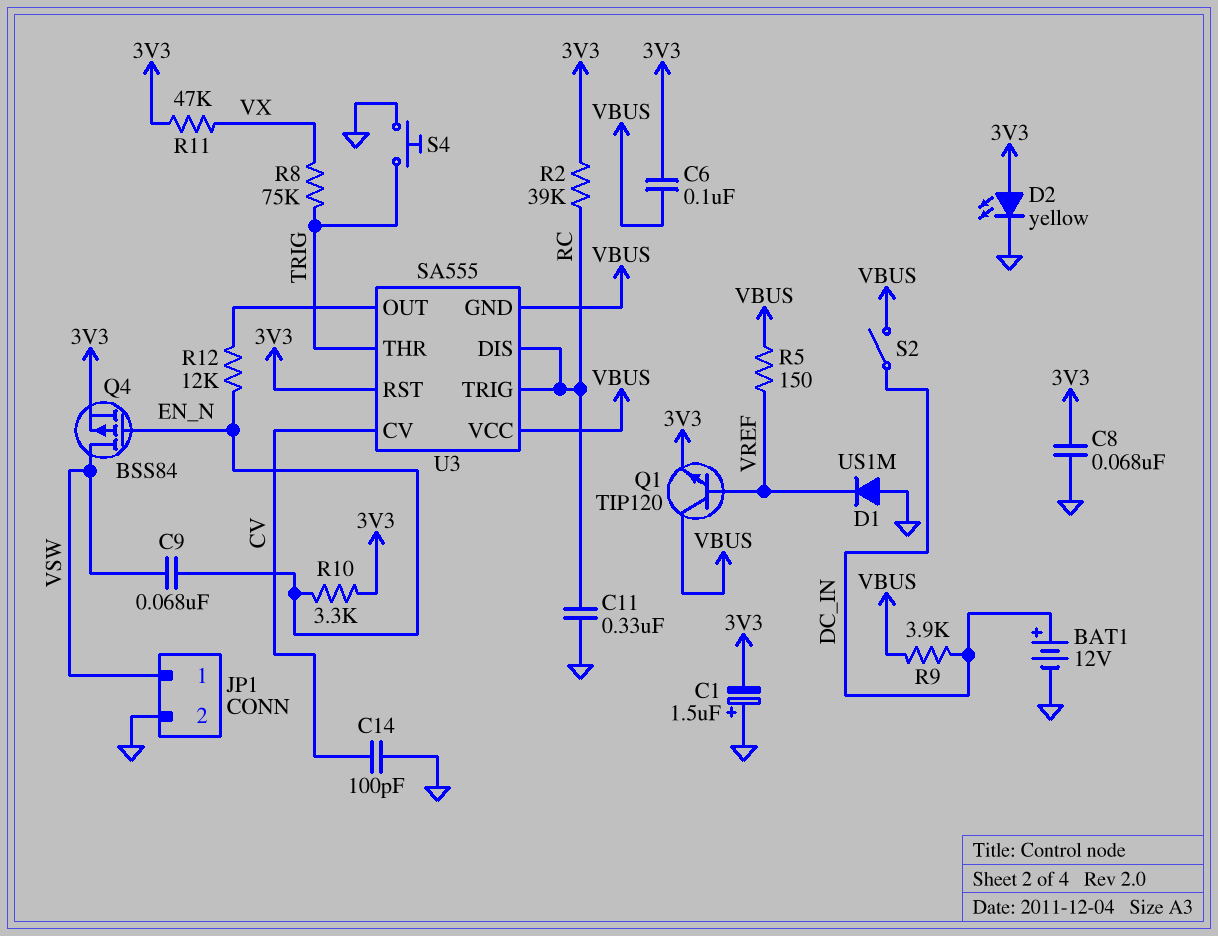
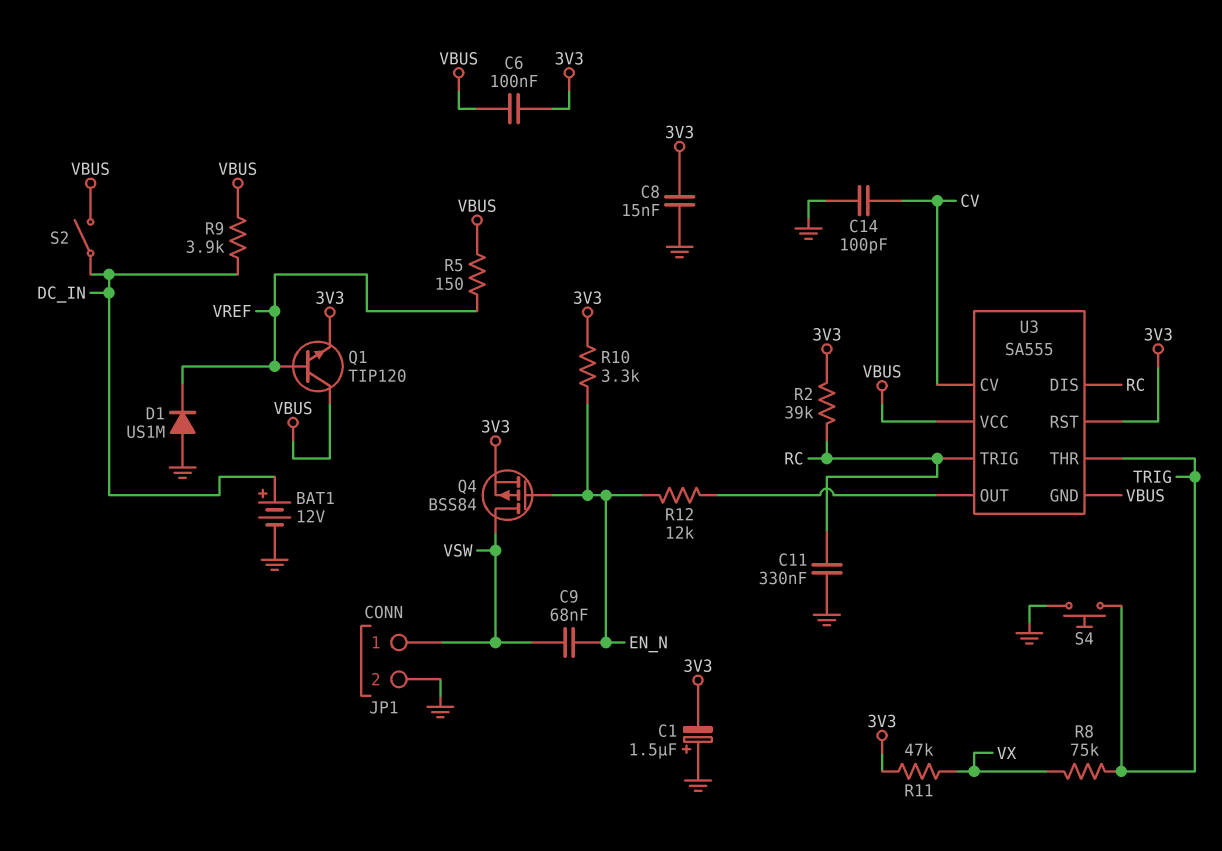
C8: 68nF (3V3, GND) -> 15nF (3V3, GND)
D2: LED yellow (A 3V3, K GND) -> none

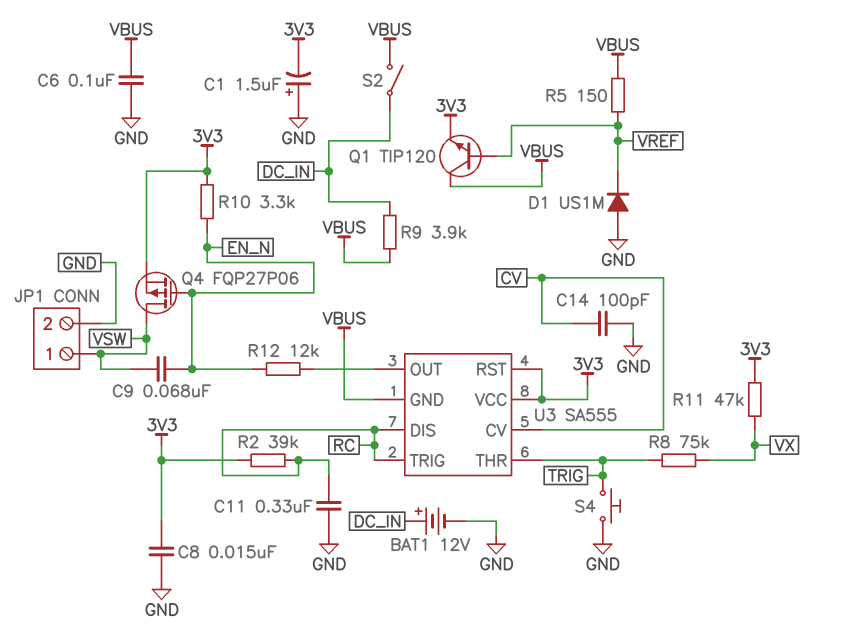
C6: 100nF (3V3, VBUS) -> 100nF (GND, VBUS)
Q4: PMOS BSS84 (G EN_N, D VSW, S 3V3) -> PMOS FQP27P06 (G EN_N, D VSW, S 3V3)
U3 pin VCC: VBUS -> 3V3

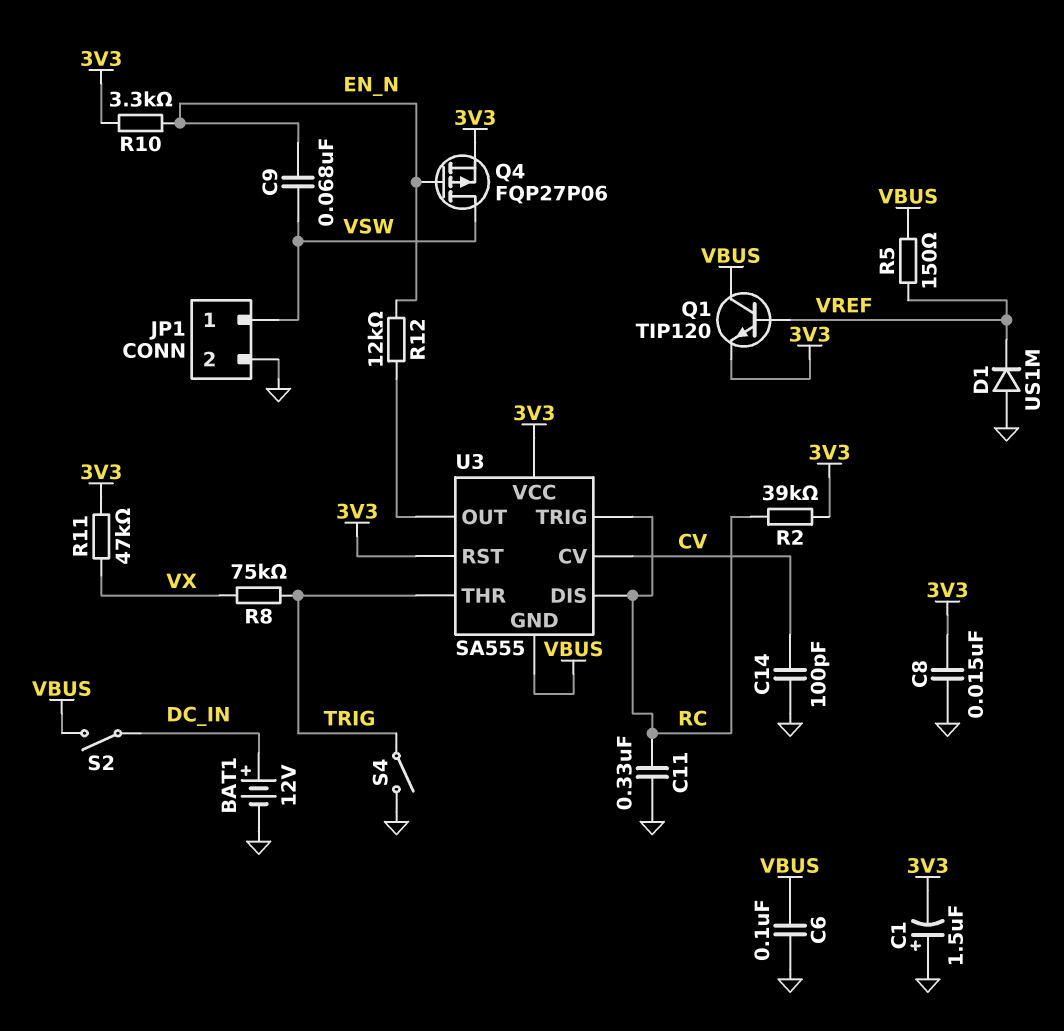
R9: 3.9k (DC_IN, VBUS) -> none
S4: button (GND, TRIG) -> switch (GND, TRIG)

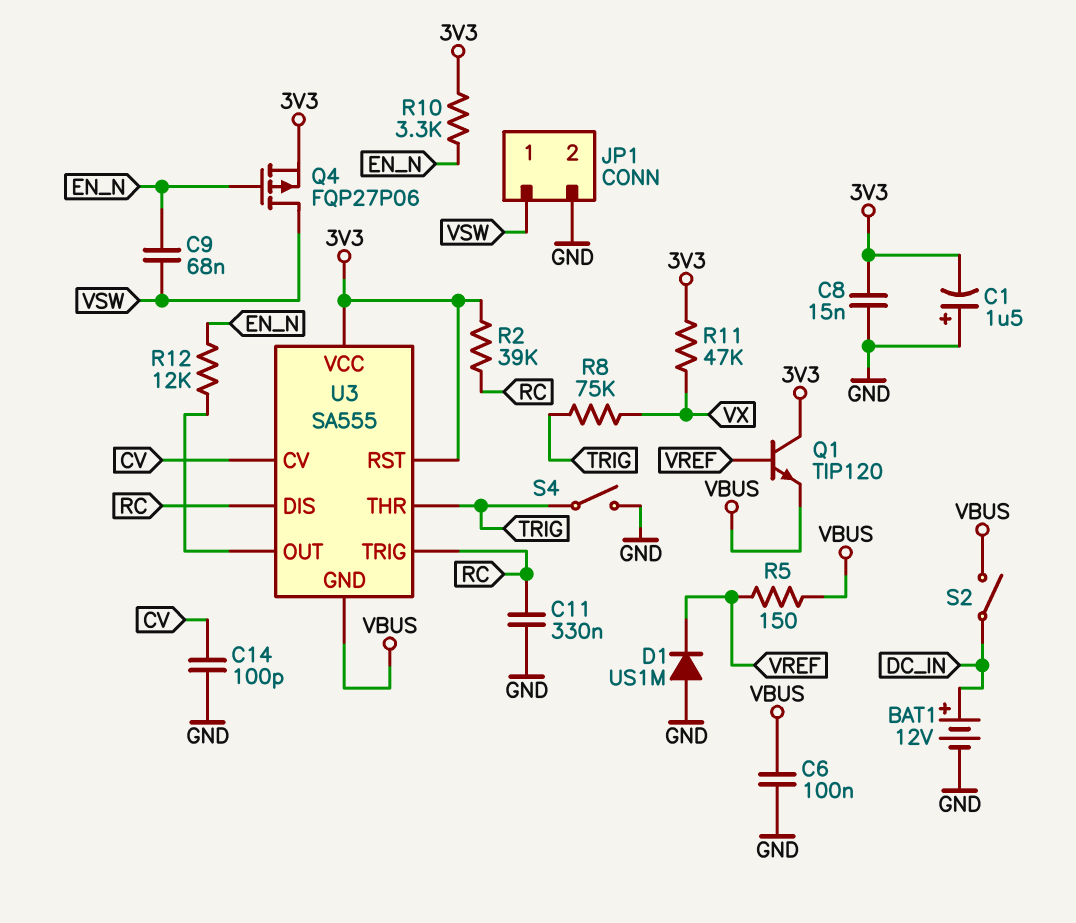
Q1: NPN TIP120 (B VREF, C VBUS, E 3V3) -> NPN TIP120 (B VREF, C 3V3, E VBUS)

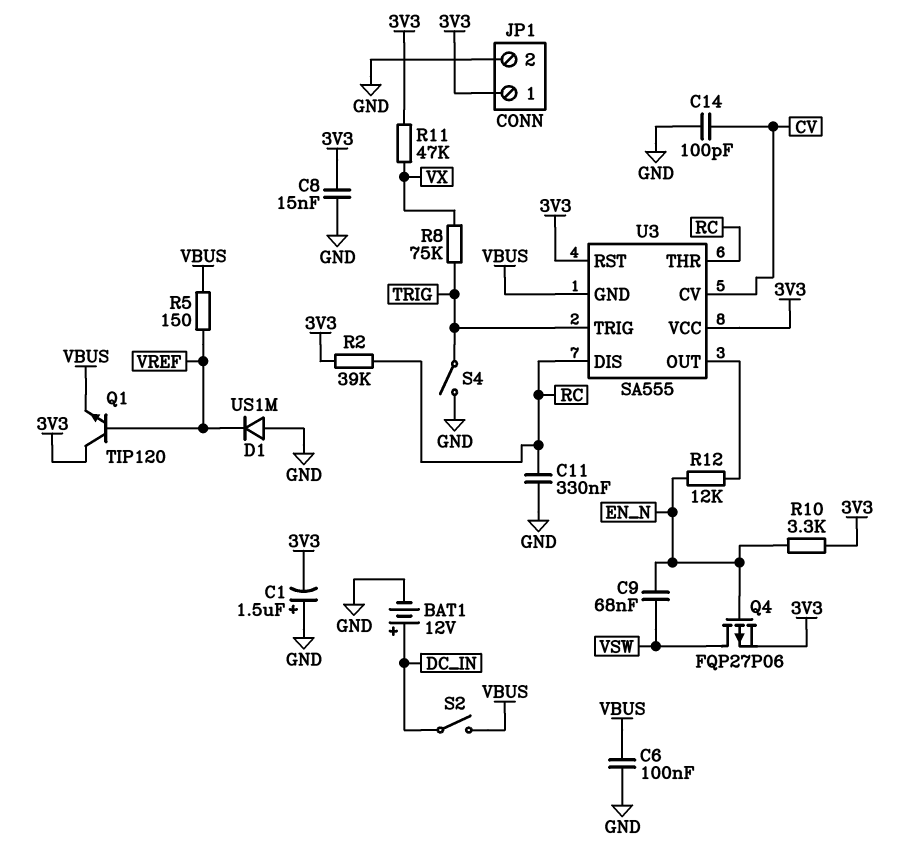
JP1 pin 1: VSW -> 3V3
U3 pin THR: TRIG -> RC
U3 pin TRIG: RC -> TRIG

